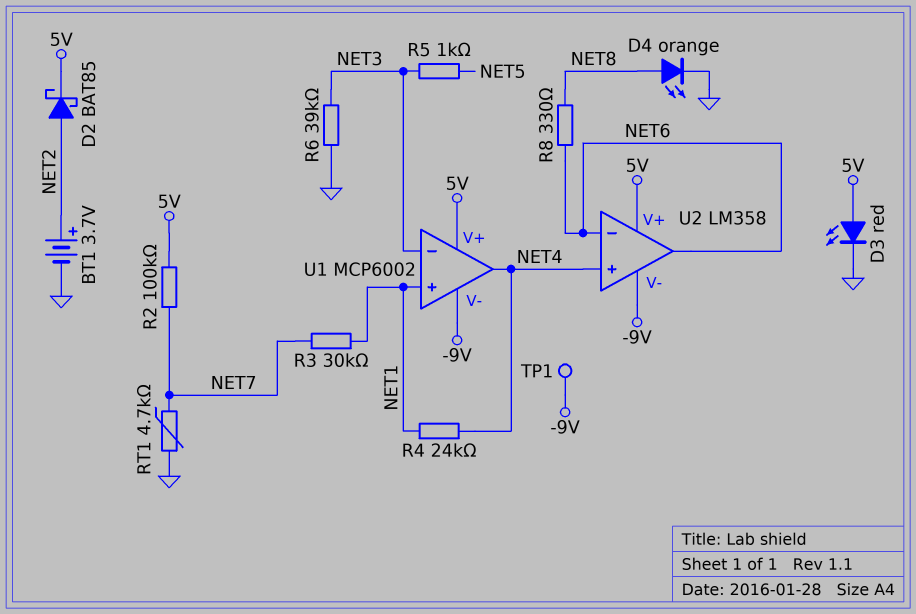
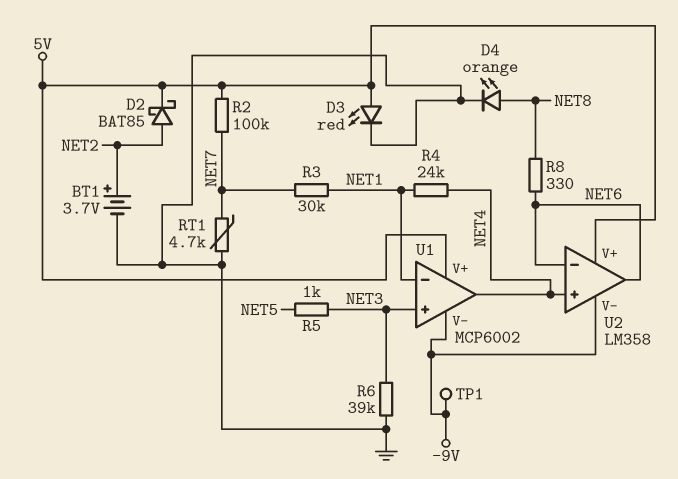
U1 pin in+: NET1 -> NET3
U1 pin in-: NET3 -> NET1

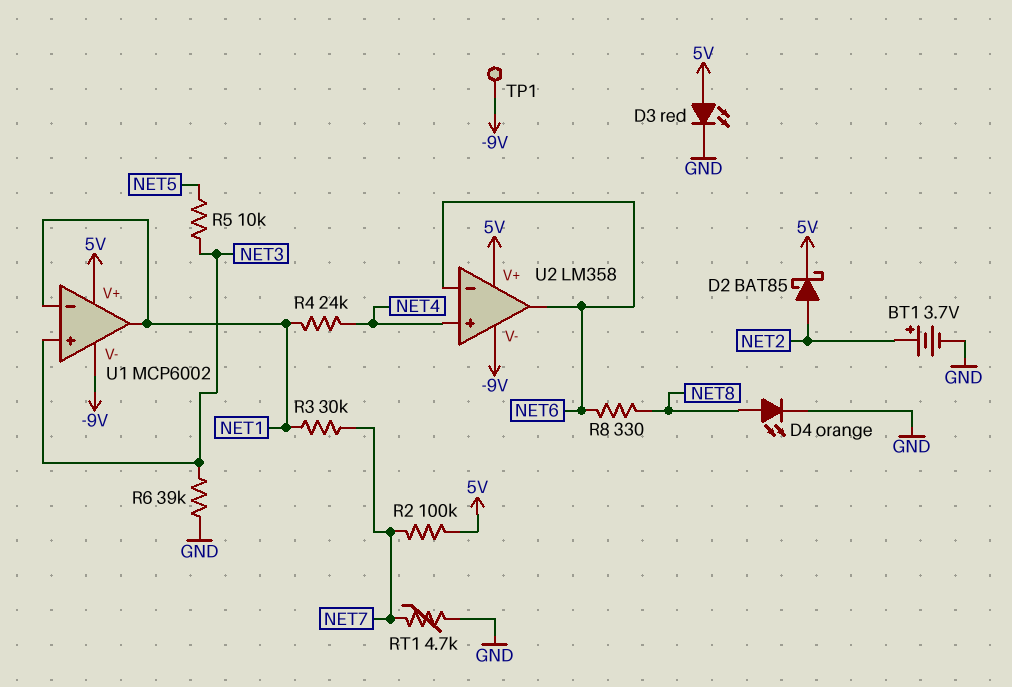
R5: 1k (NET3, NET5) -> 10k (NET3, NET5)
U1 pin out: NET4 -> NET1

